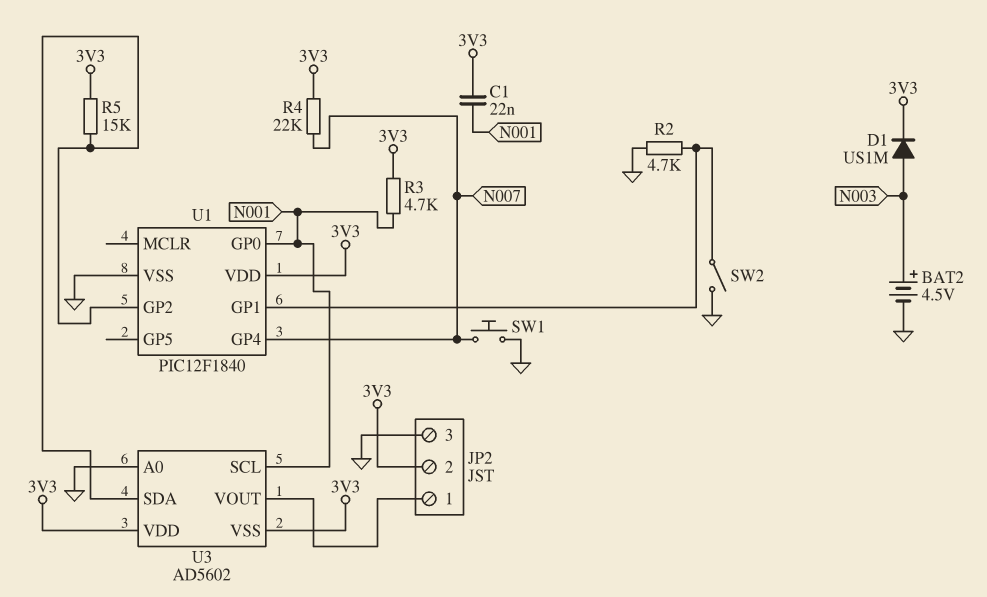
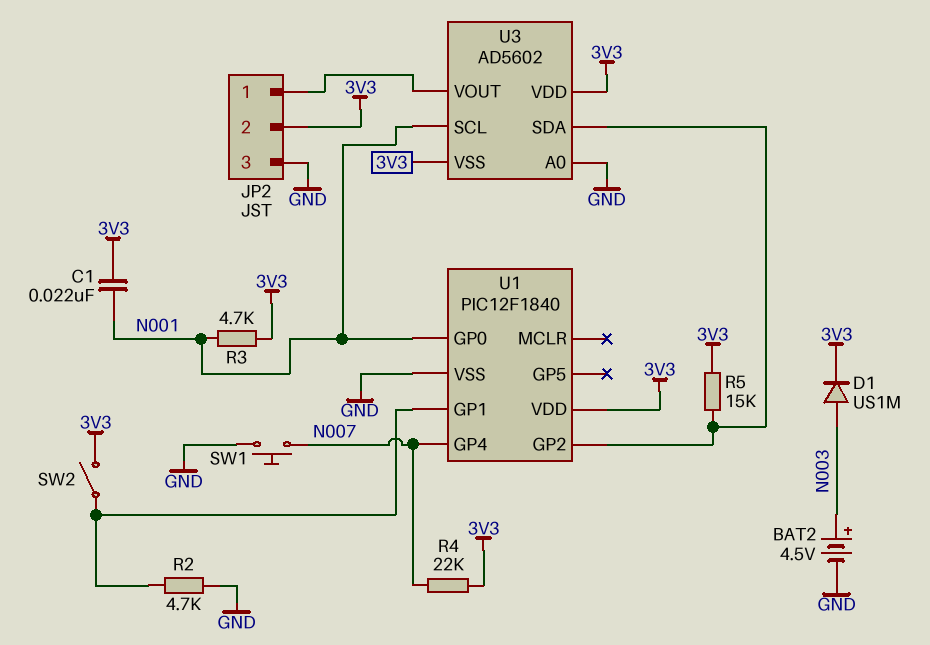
SW2: switch (GND, U1/GP1) -> switch (3V3, U1/GP1)

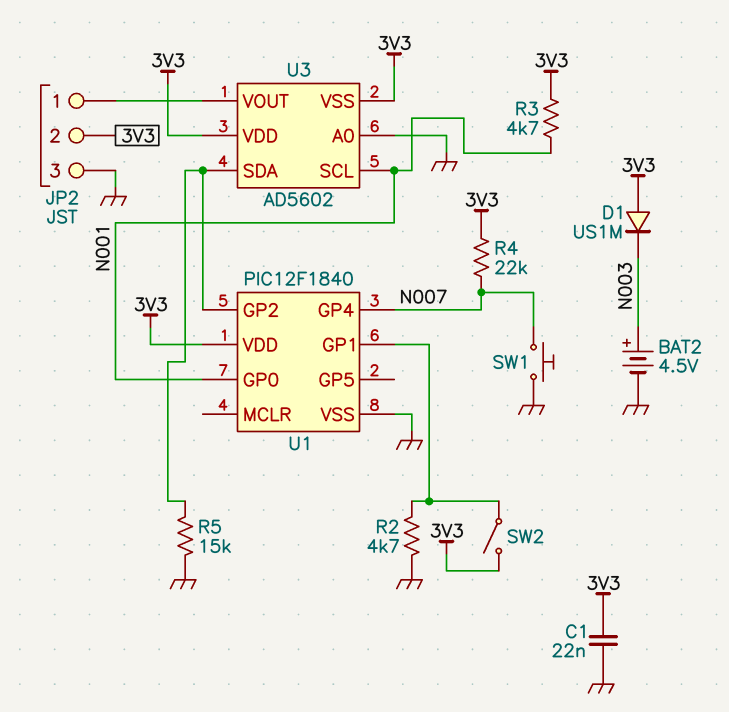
C1: 22nF (3V3, N001) -> 22nF (3V3, GND)
D1: diode US1M (A N003, K 3V3) -> diode US1M (A 3V3, K N003)
R5: 15k (3V3, U1/GP2) -> 15k (GND, U1/GP2)

